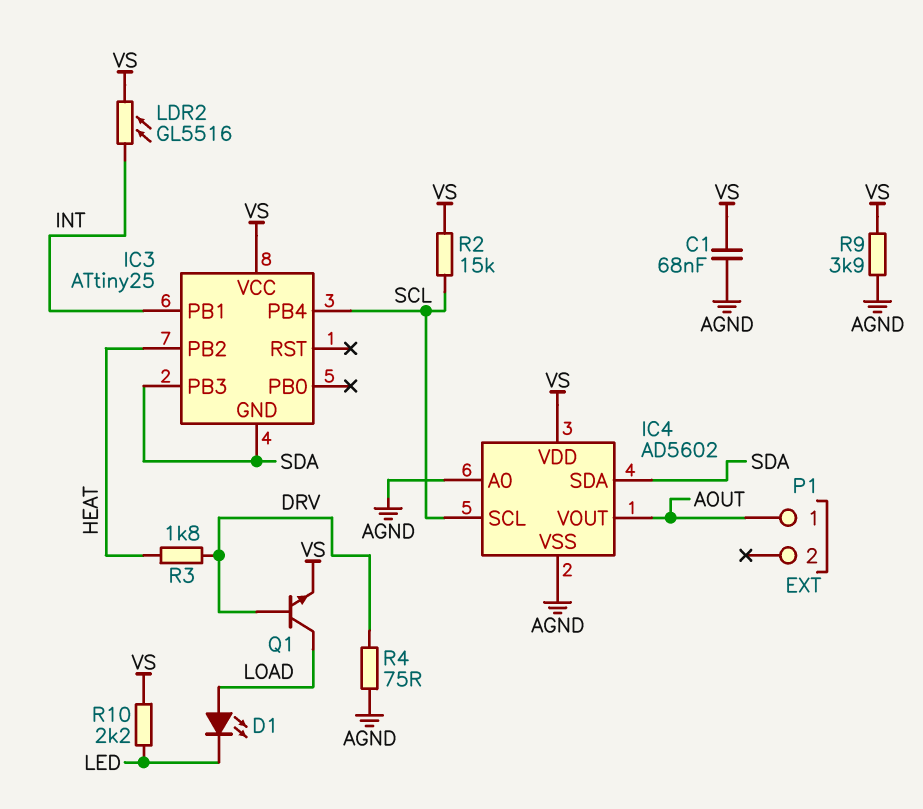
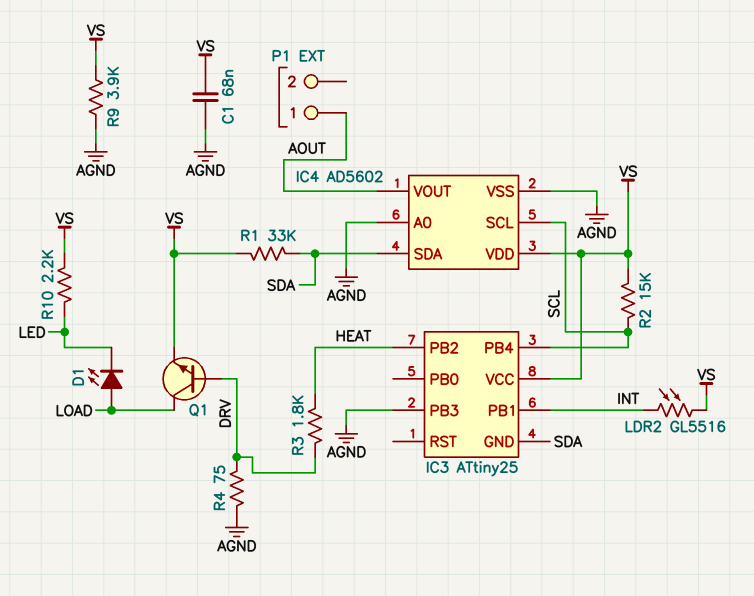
IC3 pin PB3: SDA -> AGND
R1: none -> 33k (SDA, VS)

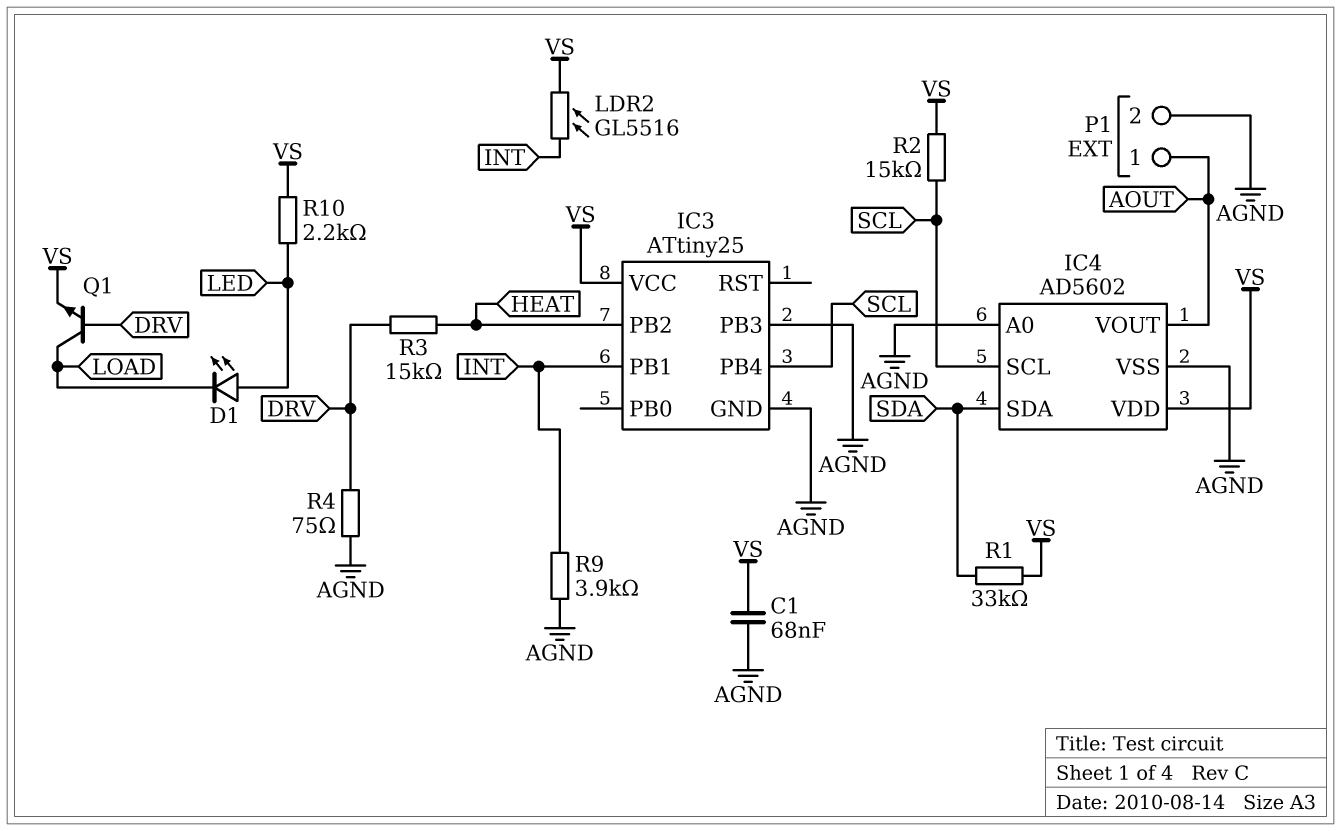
D1: LED (A LOAD, K LED) -> LED (A LED, K LOAD)
IC3 pin GND: SDA -> AGND
P1 pin 2: none -> AGND
R3: 1.8k (DRV, HEAT) -> 15k (DRV, HEAT)
R9: 3.9k (AGND, VS) -> 3.9k (AGND, INT)

